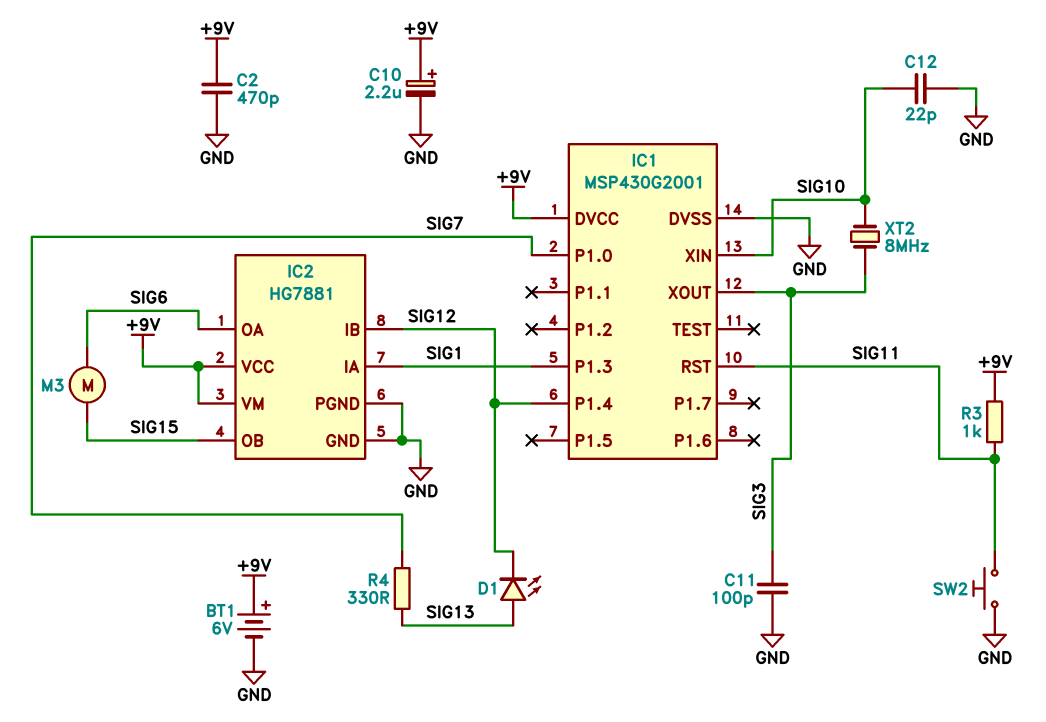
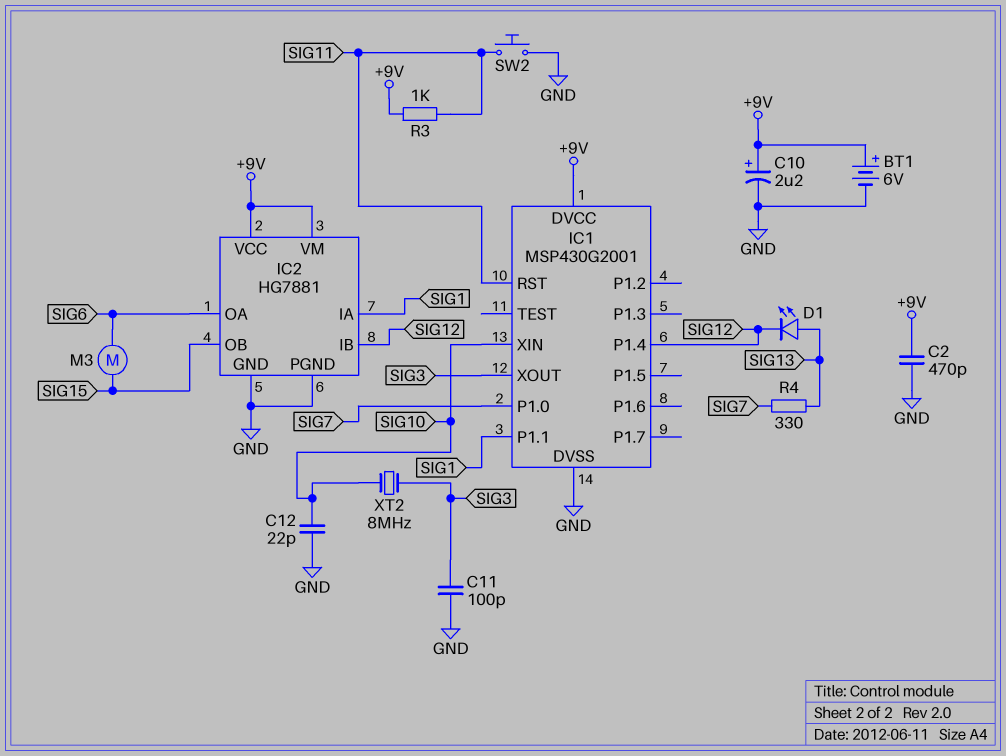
IC1 pin P1.1: none -> SIG1
IC1 pin P1.3: SIG1 -> none

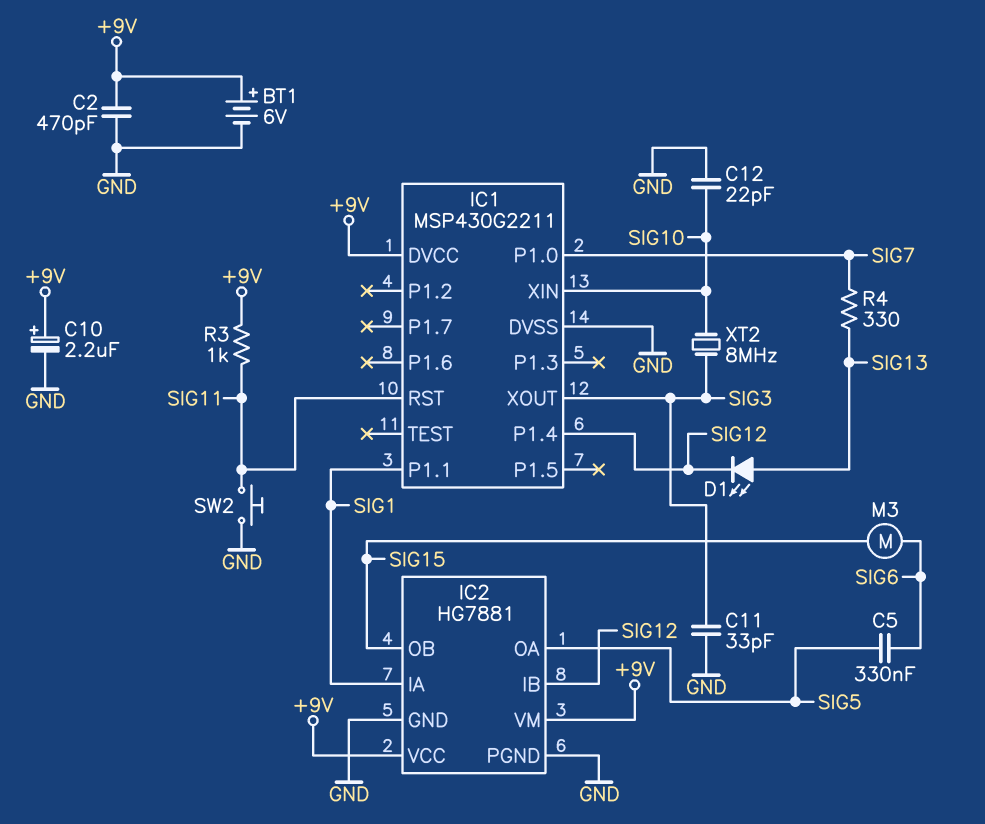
C5: none -> 330nF (SIG5, SIG6)
C11: 100pF (GND, SIG3) -> 33pF (GND, SIG3)
IC1: MSP430G2001 -> MSP430G2211
IC2 pin OA: SIG6 -> SIG5

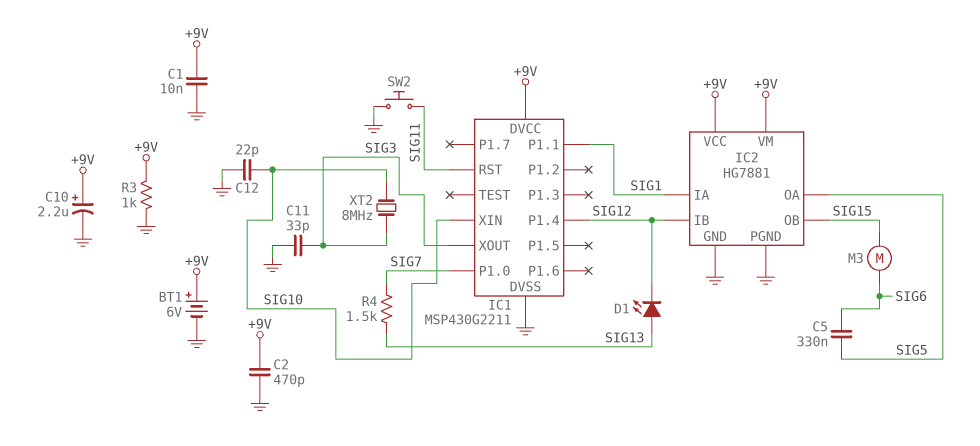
C1: none -> 10nF (+9V, GND)
R3: 1k (+9V, SIG11) -> 1k (+9V, GND)
R4: 330 (SIG7, SIG13) -> 1.5k (SIG7, SIG13)

